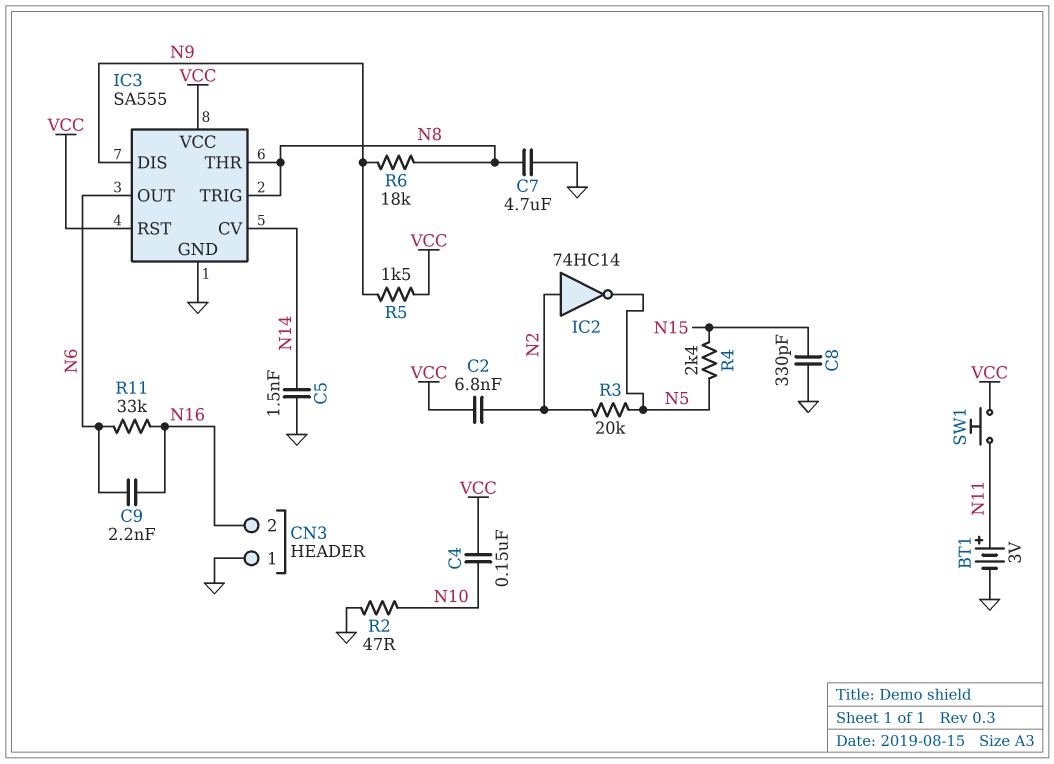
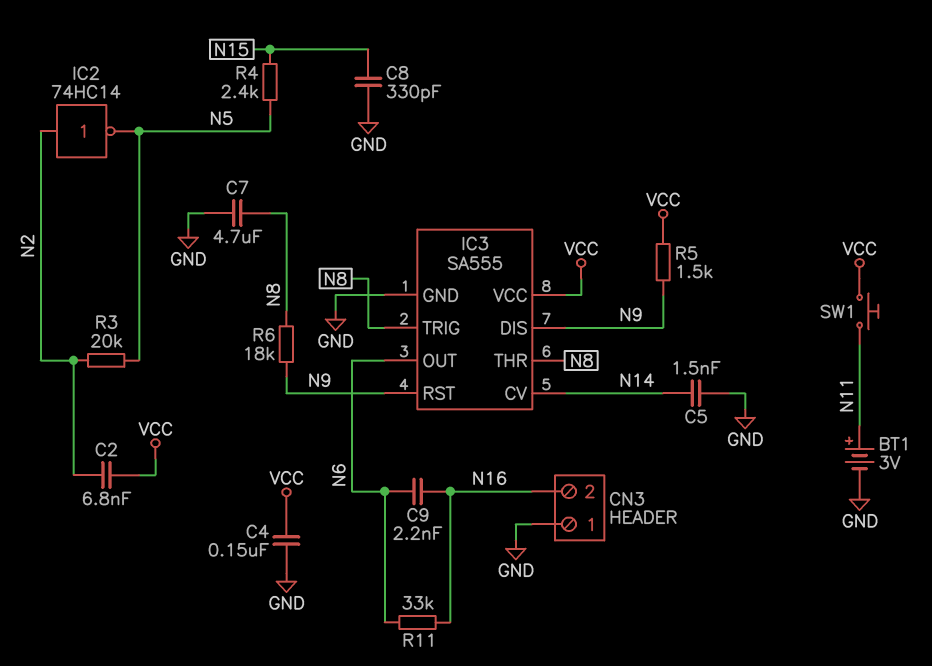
C4: 150nF (N10, VCC) -> 150nF (GND, VCC)
IC3 pin RST: VCC -> N9
R2: 47 (GND, N10) -> none

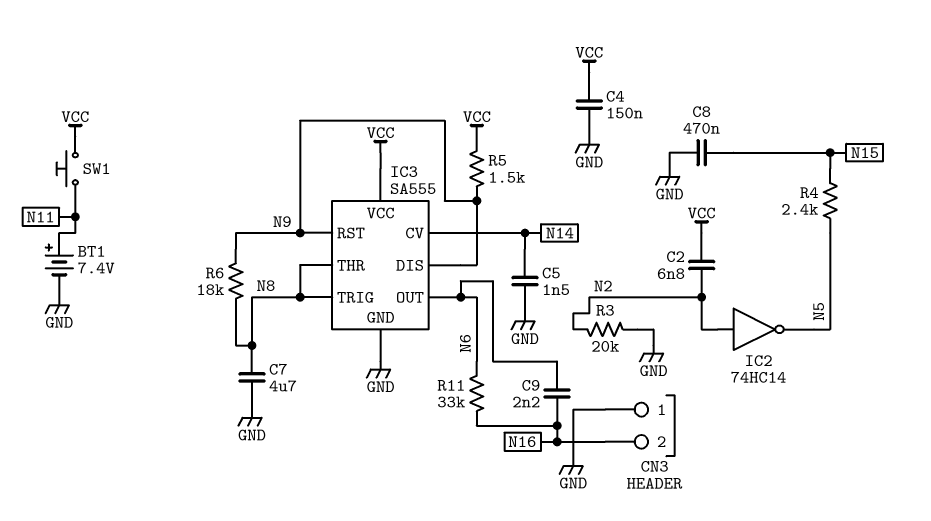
BT1: 3V (plus N11, minus GND) -> 7.4V (plus N11, minus GND)
C8: 330pF (GND, N15) -> 470nF (GND, N15)
R3: 20k (N2, N5) -> 20k (GND, N2)

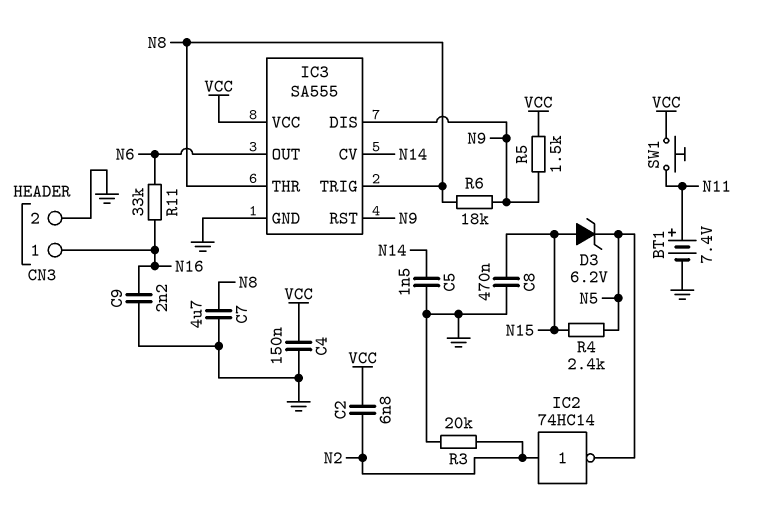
C9: 2.2nF (N6, N16) -> 2.2nF (GND, N16)
CN3 pin 1: GND -> N16
CN3 pin 2: N16 -> GND
D3: none -> zener 6.2V (A N15, K N5)

